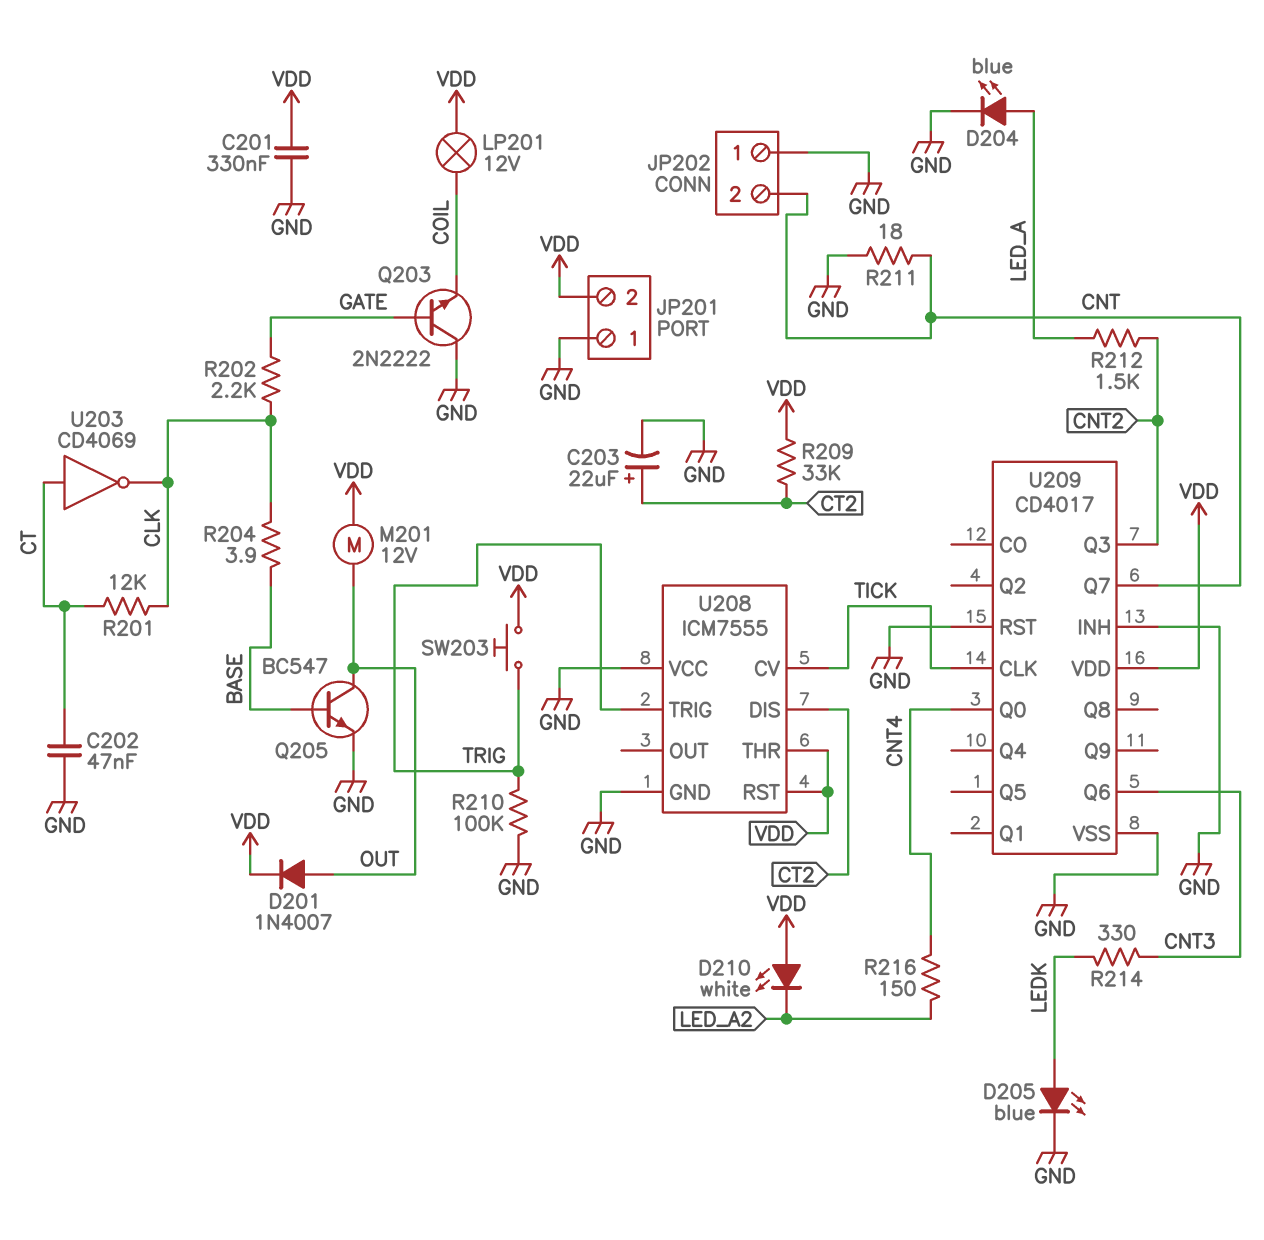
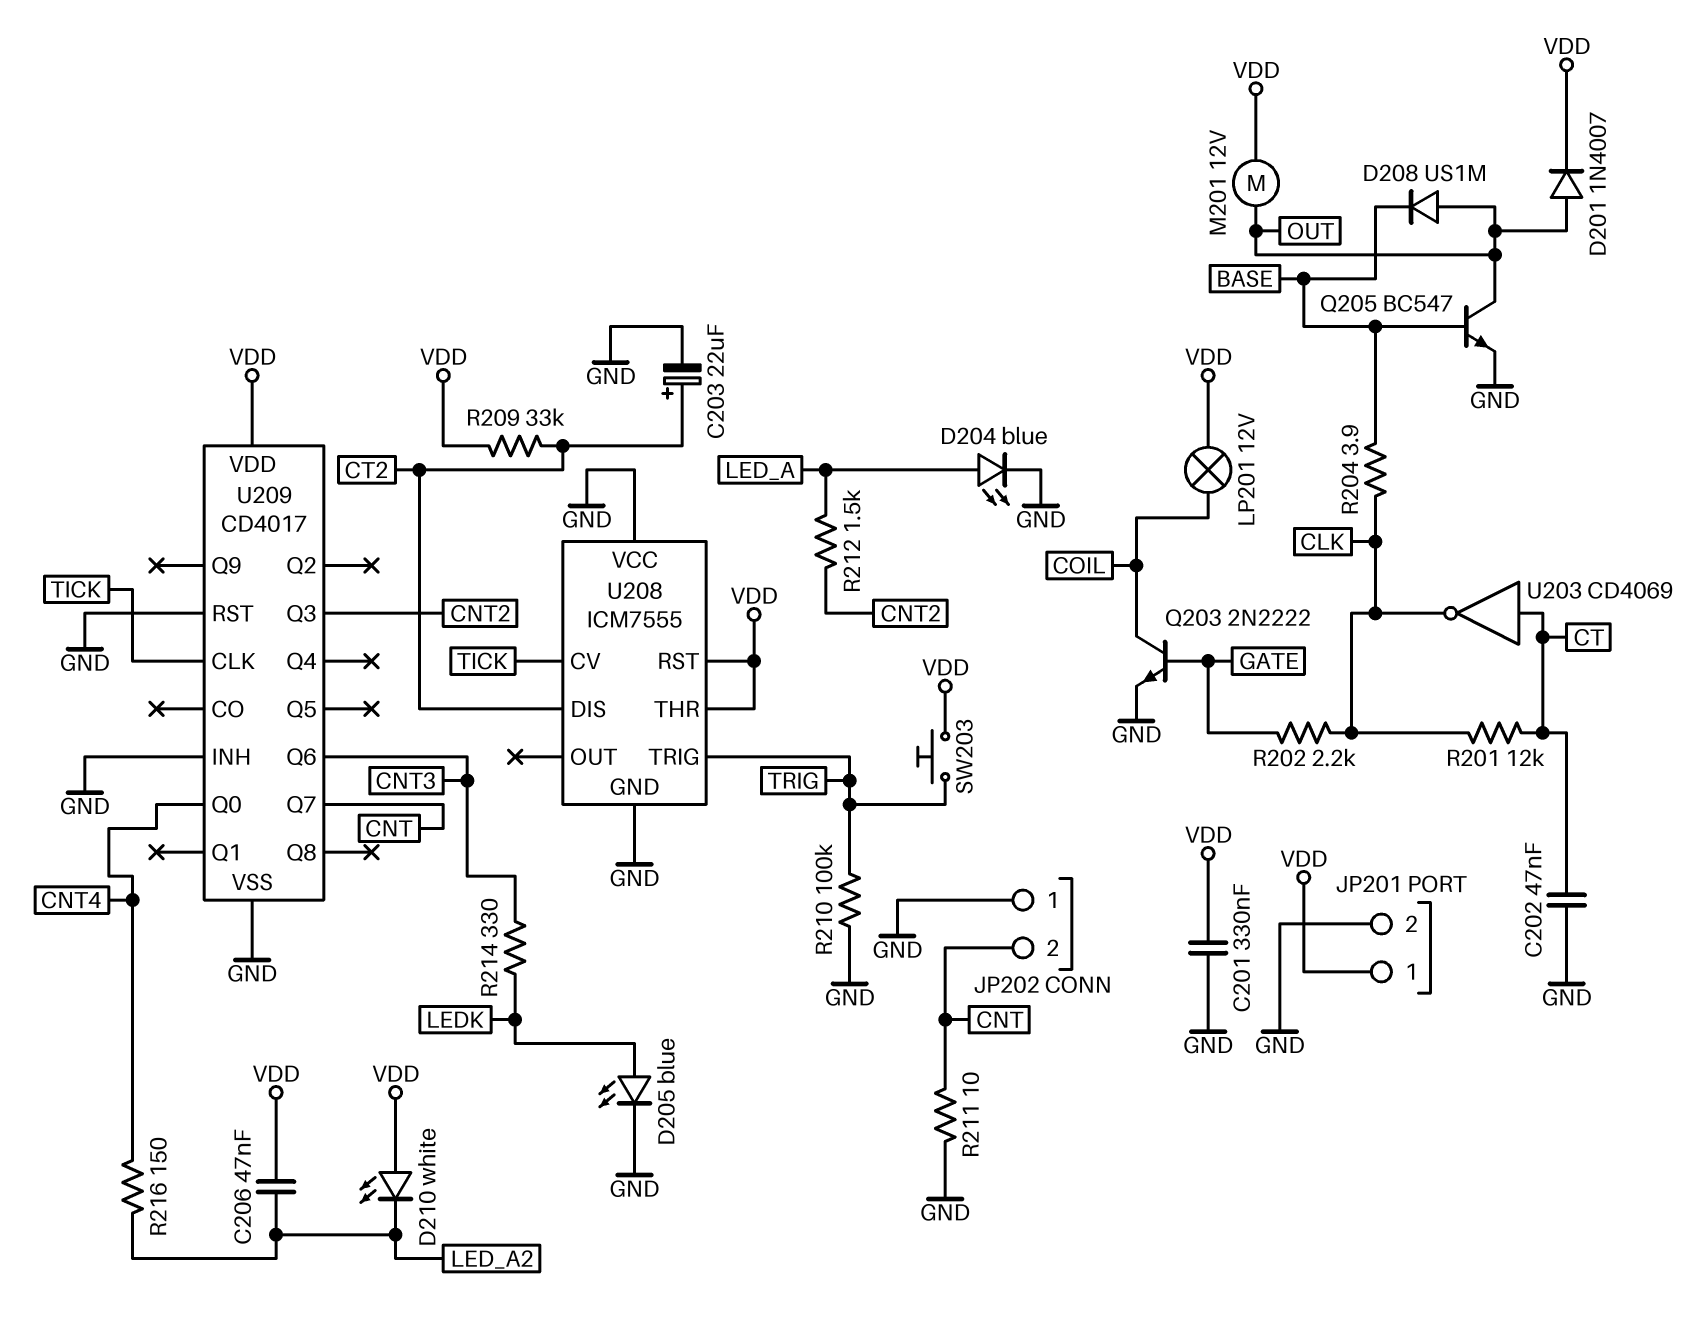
C206: none -> 47nF (LED_A2, VDD)
D208: none -> diode US1M (A OUT, K BASE)
JP201 pin 1: GND -> VDD
JP201 pin 2: VDD -> GND
Q203: NPN 2N2222 (B GATE, C GND, E COIL) -> NPN 2N2222 (B GATE, C COIL, E GND)
R211: 18 (CNT, GND) -> 10 (CNT, GND)

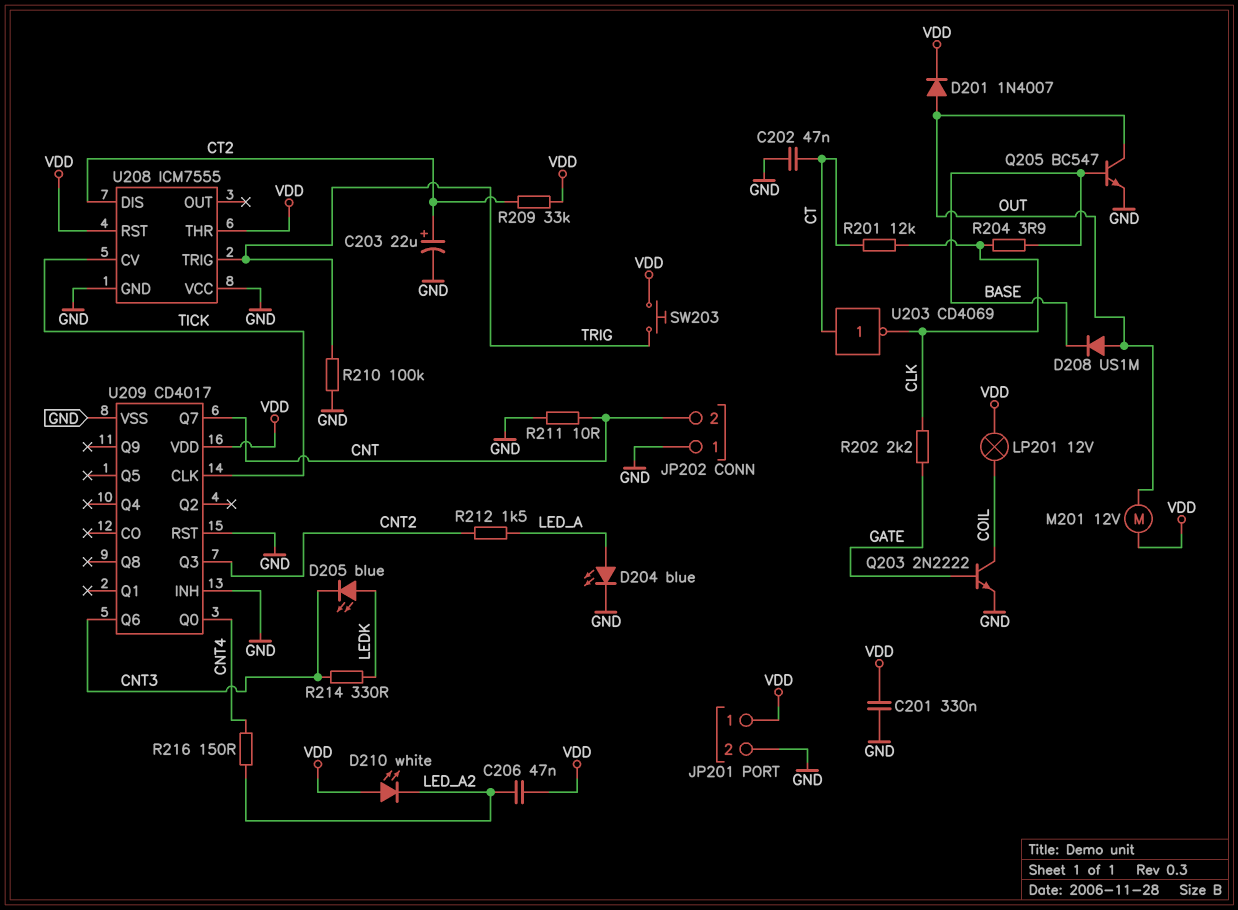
D205: LED blue (A LEDK, K GND) -> LED blue (A LEDK, K CNT3)

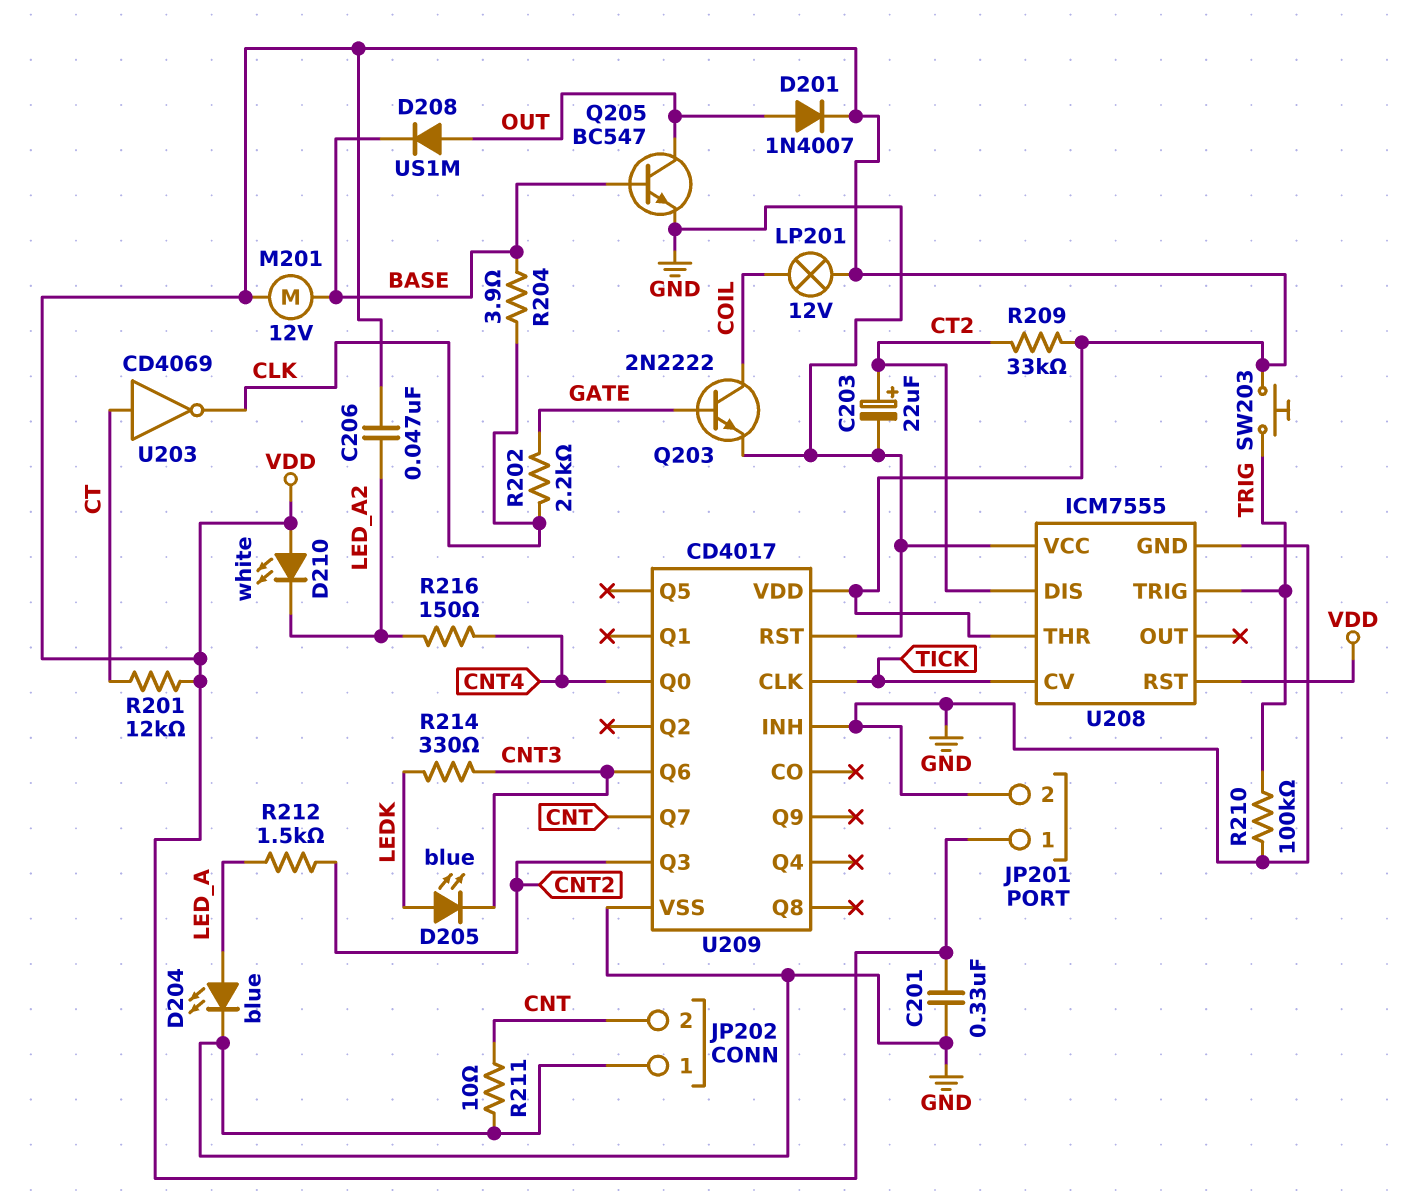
C202: 47nF (CT, GND) -> none
M201: motor 12V (OUT, VDD) -> motor 12V (BASE, VDD)
R201: 12k (CLK, CT) -> 12k (CT, VDD)

